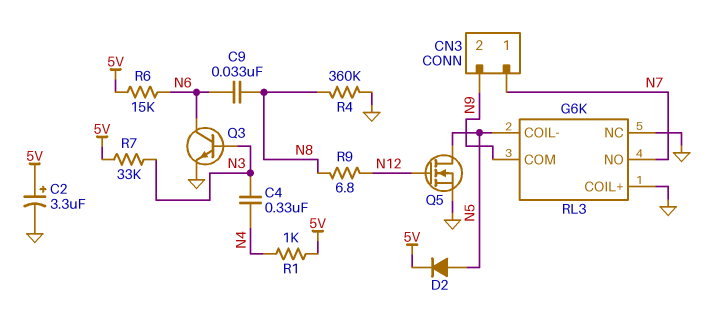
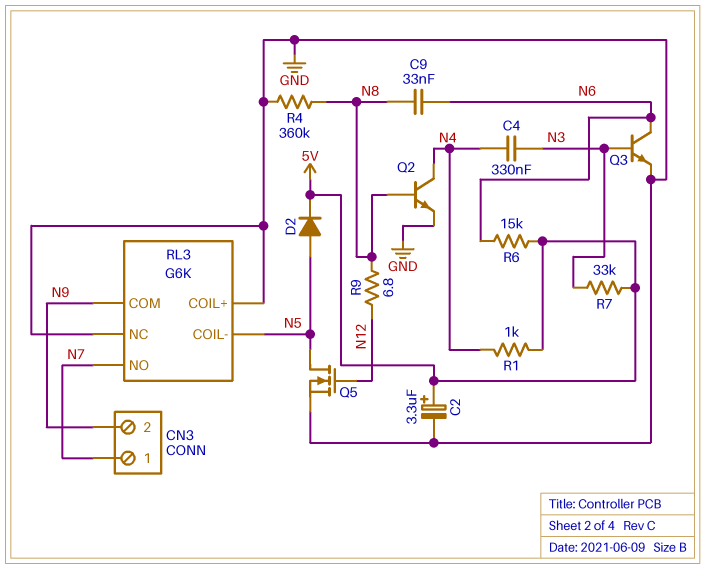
Q2: none -> NPN (B N8, C N4, E GND)

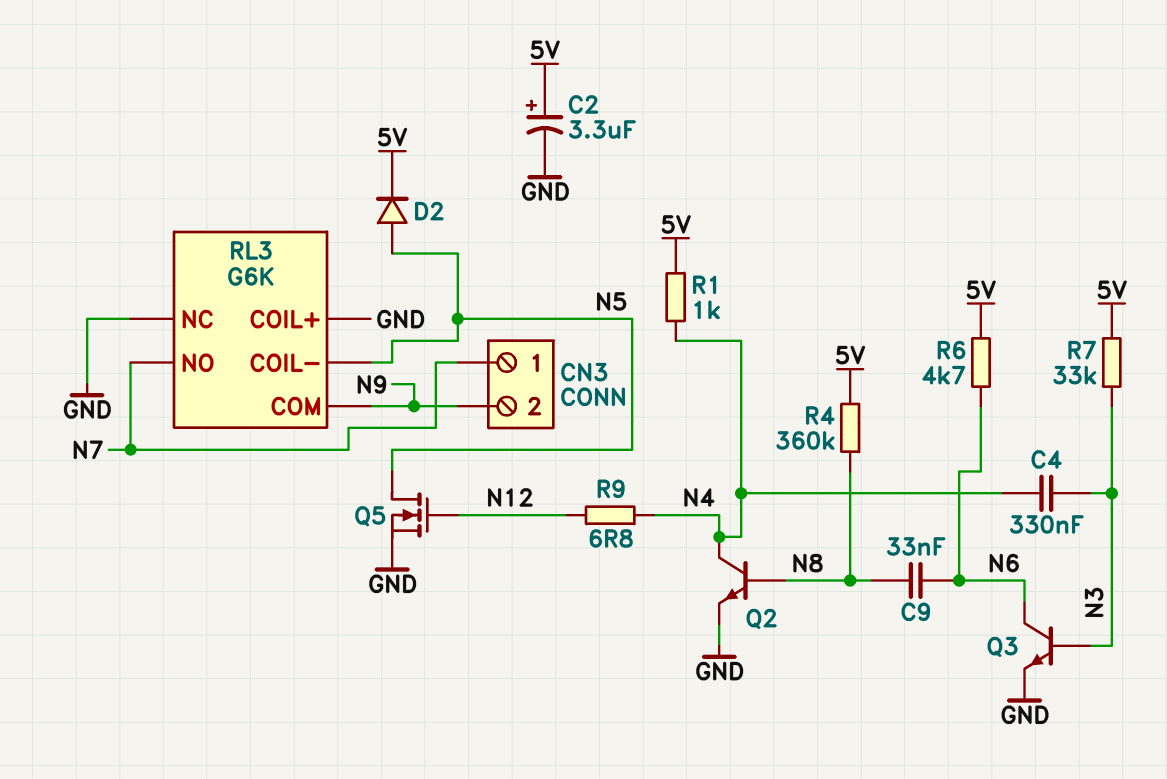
R4: 360k (GND, N8) -> 360k (5V, N8)
R6: 15k (5V, N6) -> 4.7k (5V, N6)
R9: 6.8 (N8, N12) -> 6.8 (N4, N12)

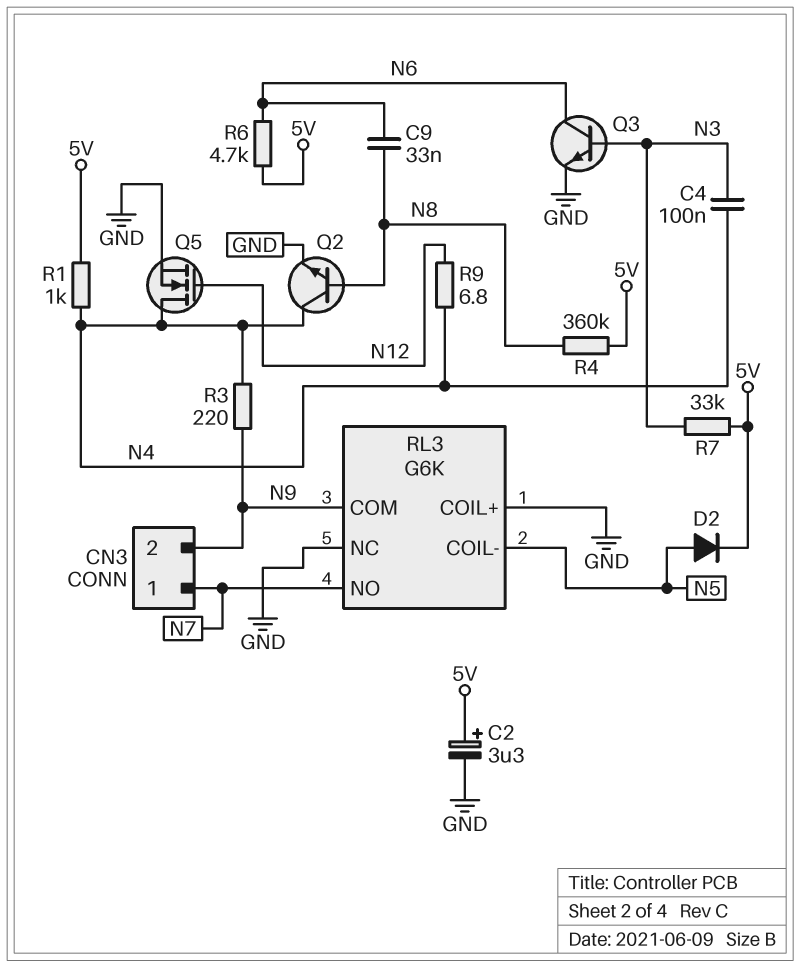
C4: 330nF (N3, N4) -> 100nF (N3, N4)
Q5: NMOS (G N12, D N5, S GND) -> NMOS (G N12, D N4, S GND)
R3: none -> 220 (N4, N9)

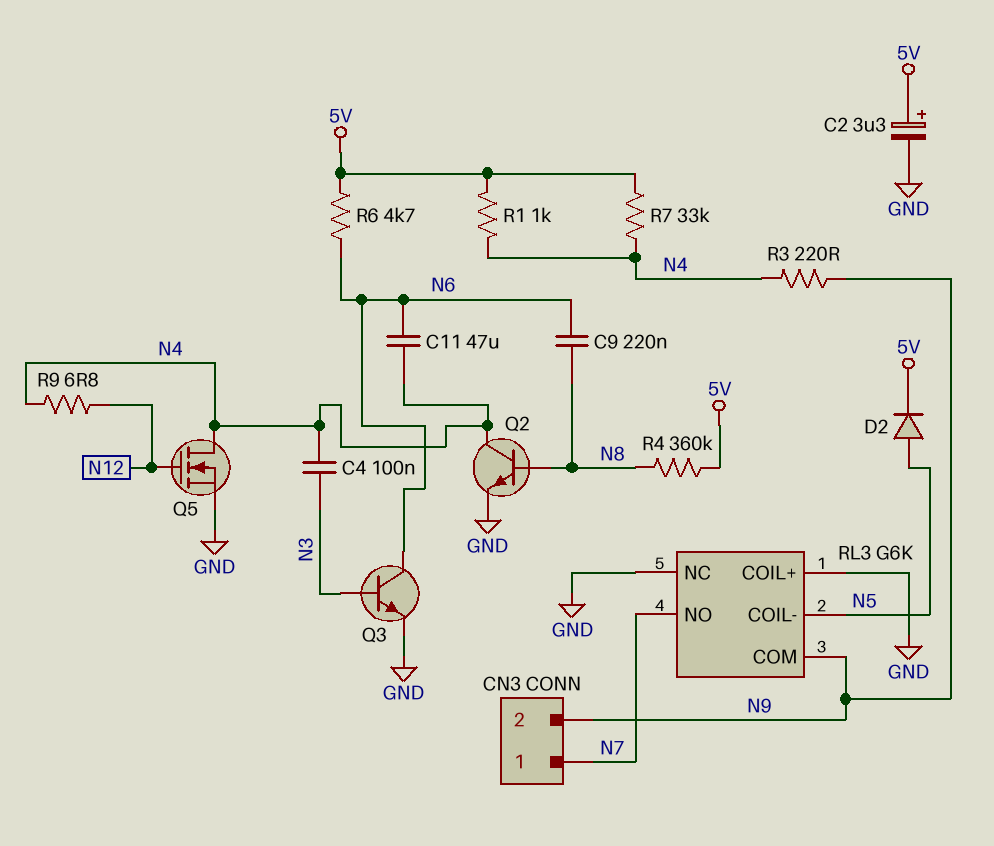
C9: 33nF (N6, N8) -> 220nF (N6, N8)
C11: none -> 47uF (N4, N6)
R7: 33k (5V, N3) -> 33k (5V, N4)

